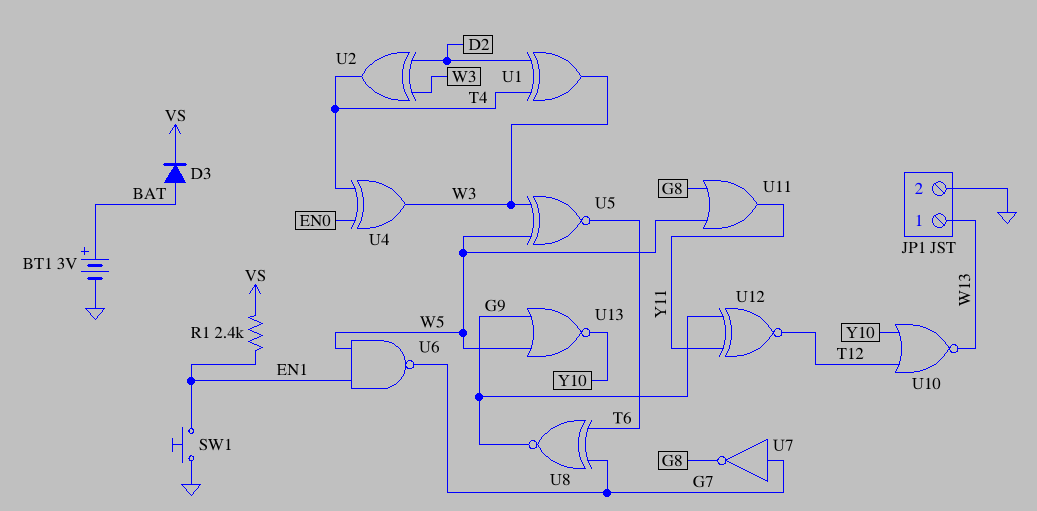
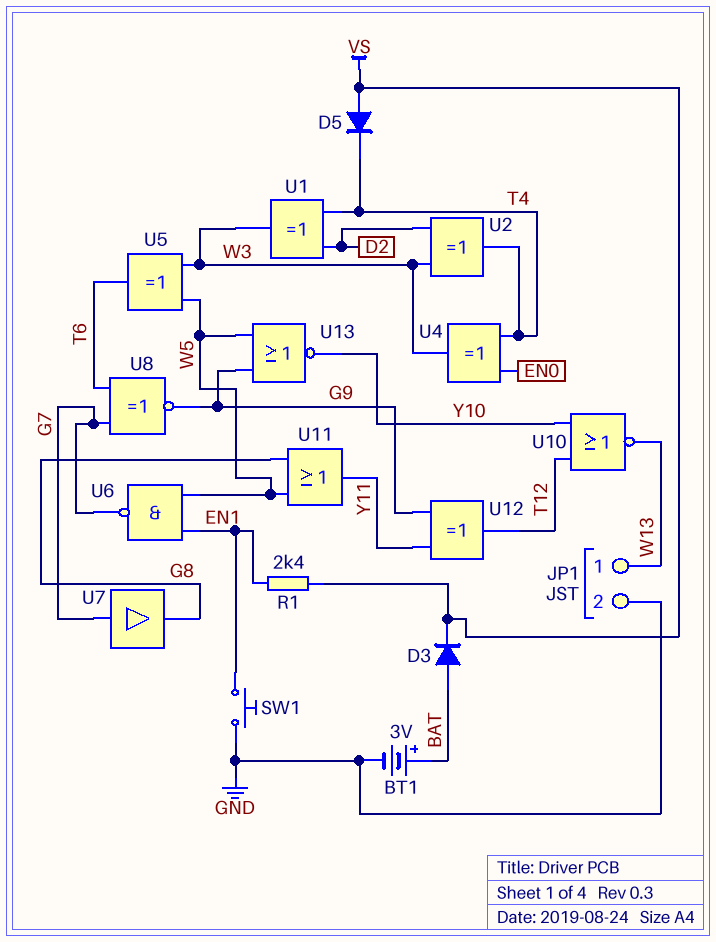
D5: none -> diode (A VS, K T4)
U5: XNOR (in W3, in W5, out T6) -> XOR (in W3, in W5, out T6)
U7: NOT (in G7, out G8) -> buffer (in G7, out G8)
U12: XNOR (in G9, in Y11, out T12) -> XOR (in G9, in Y11, out T12)

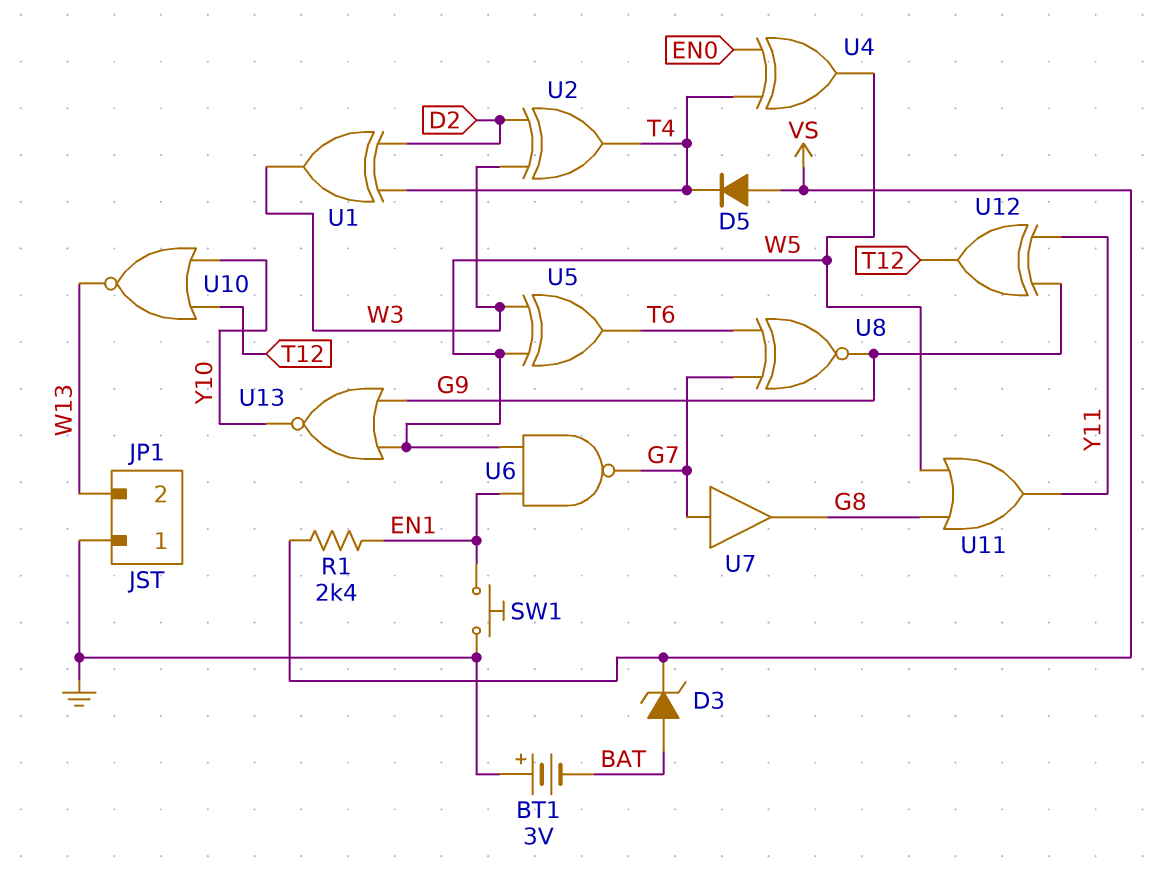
BT1: 3V (plus BAT, minus GND) -> 3V (plus GND, minus BAT)
D3: diode (A BAT, K VS) -> zener (A BAT, K VS)
JP1 pin 1: W13 -> GND
JP1 pin 2: GND -> W13
U4: XOR (in EN0, in T4, out W3) -> XOR (in EN0, in T4, out W5)

